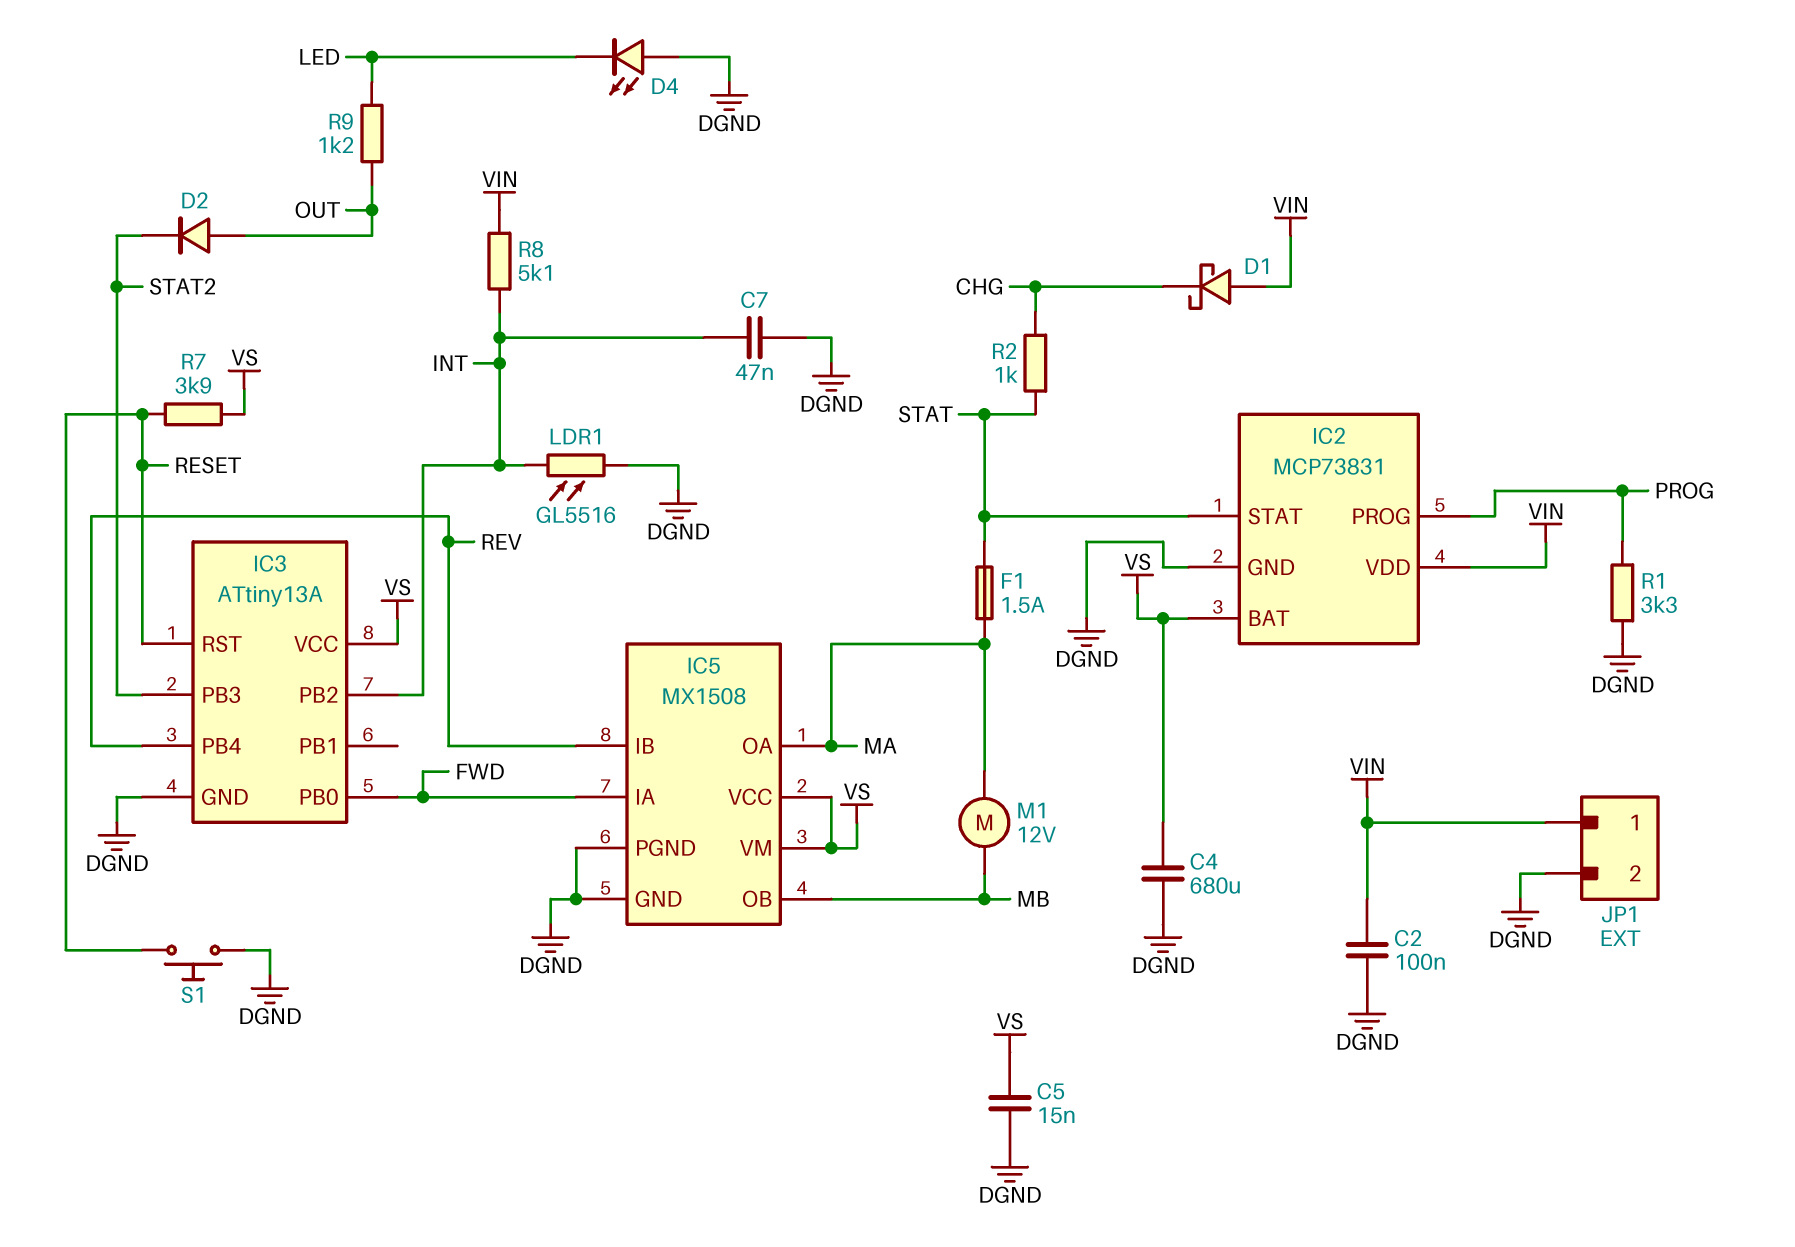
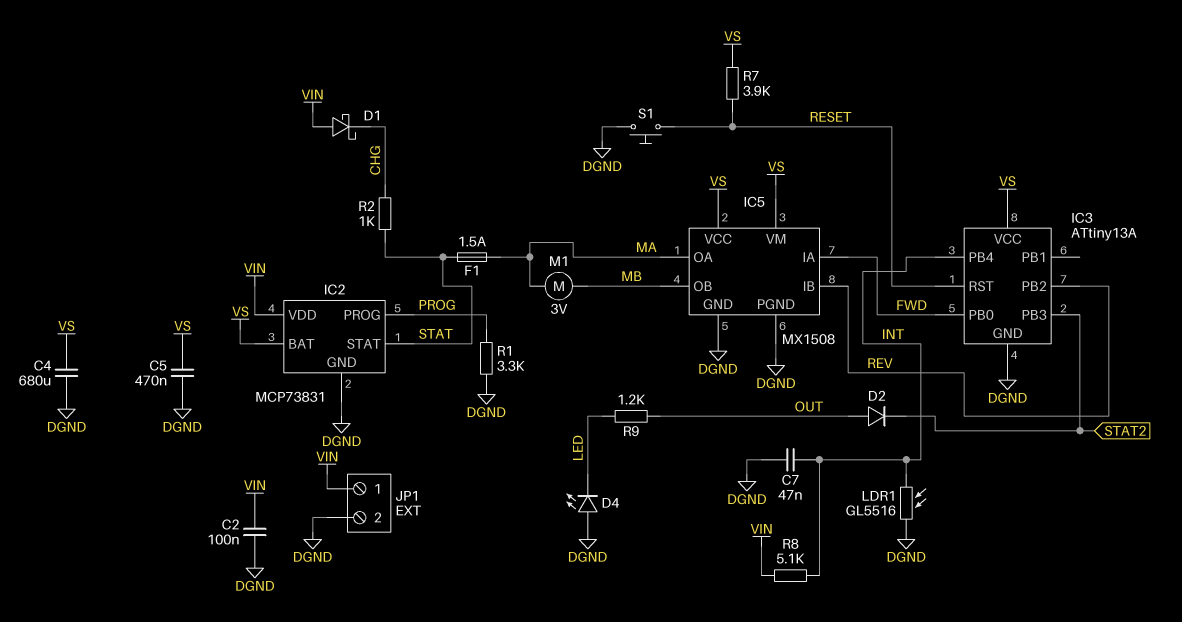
C5: 15nF (DGND, VS) -> 470nF (DGND, VS)
IC3 pin PB2: INT -> REV
IC3 pin PB4: REV -> INT
M1: motor 12V (MA, MB) -> motor 3V (MA, MB)

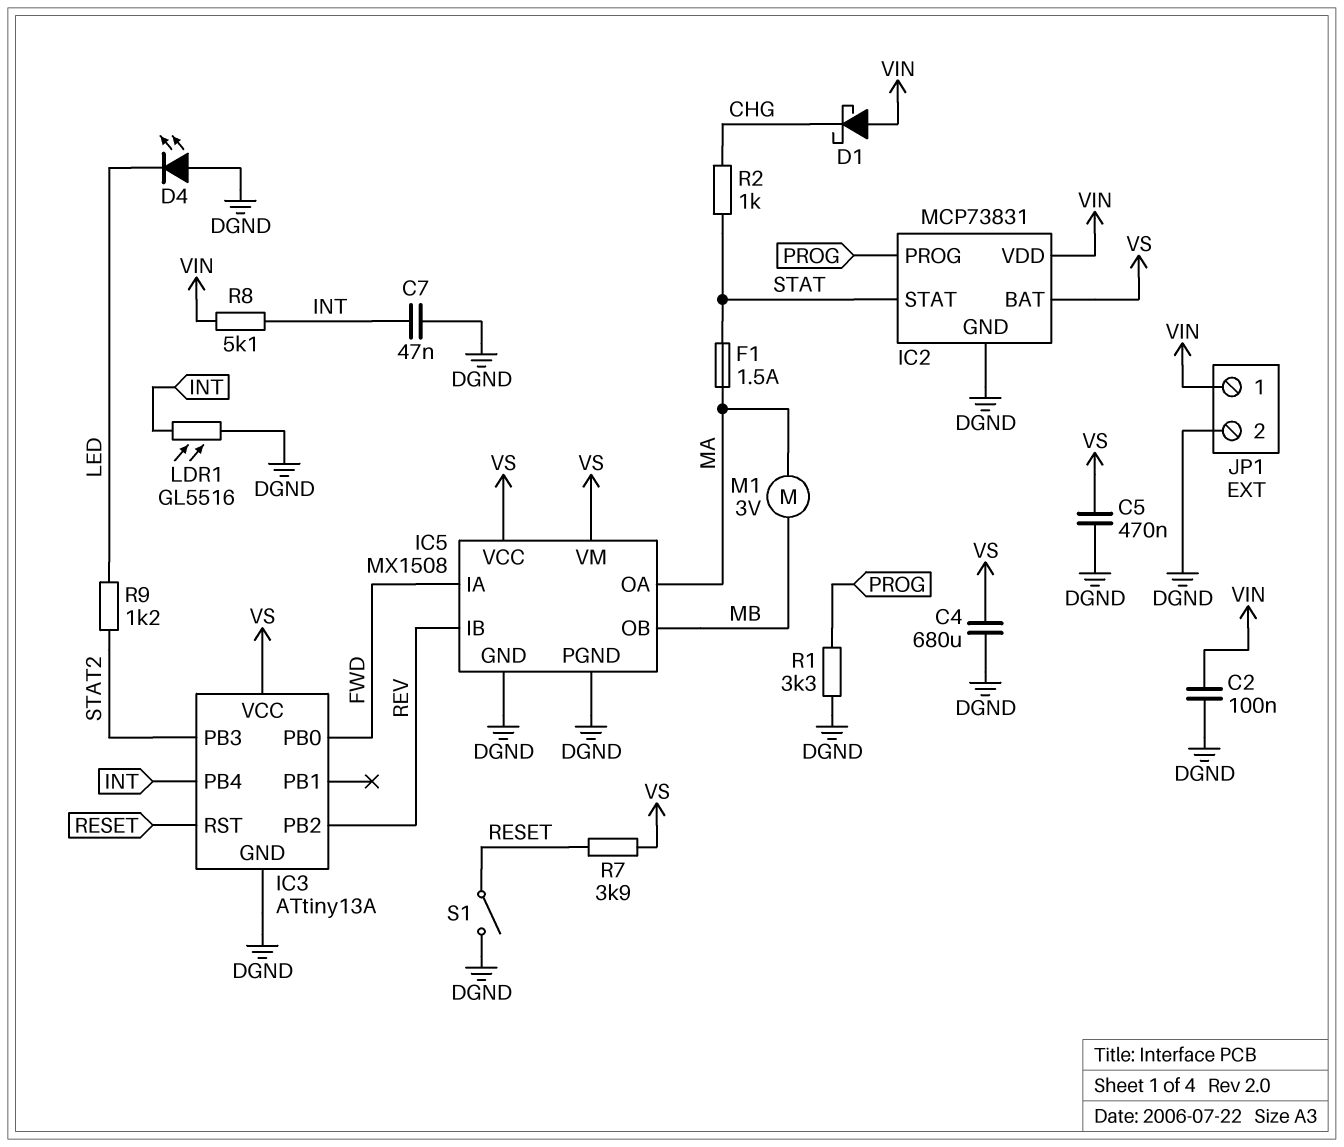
D2: diode (A OUT, K STAT2) -> none
R9: 1.2k (LED, OUT) -> 1.2k (LED, STAT2)
S1: button (DGND, RESET) -> switch (DGND, RESET)

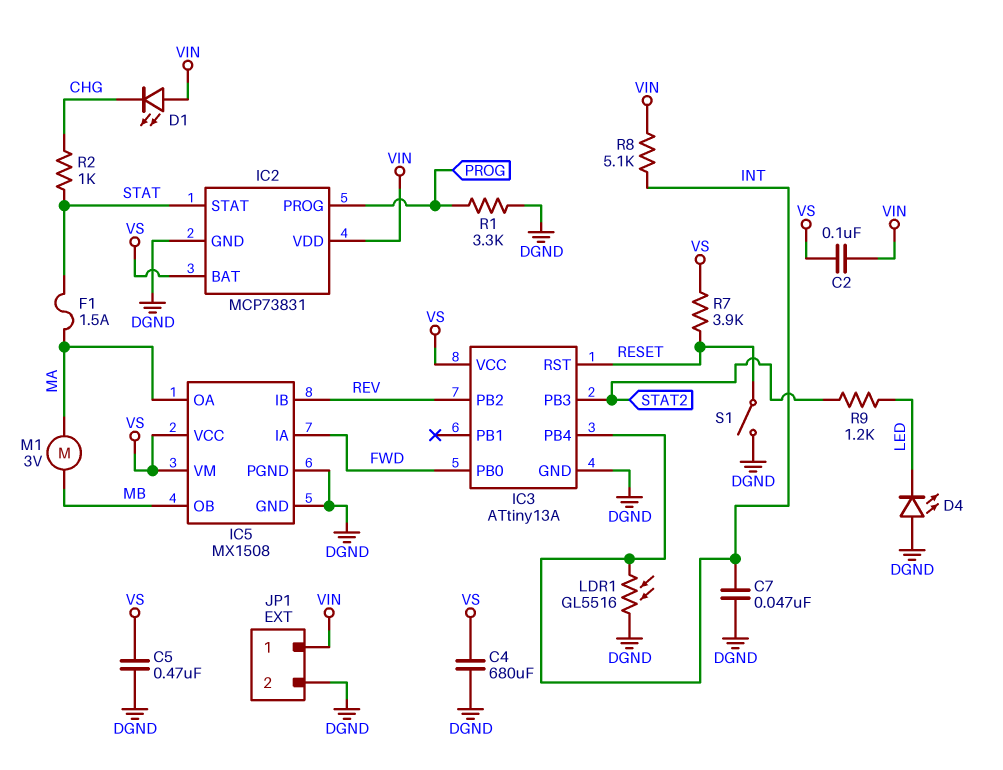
C2: 100nF (DGND, VIN) -> 100nF (VIN, VS)
D1: schottky (A VIN, K CHG) -> LED (A VIN, K CHG)

